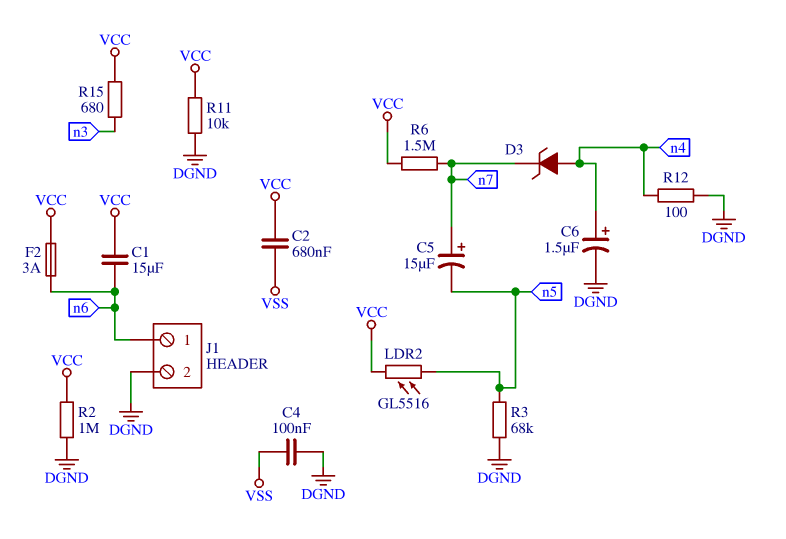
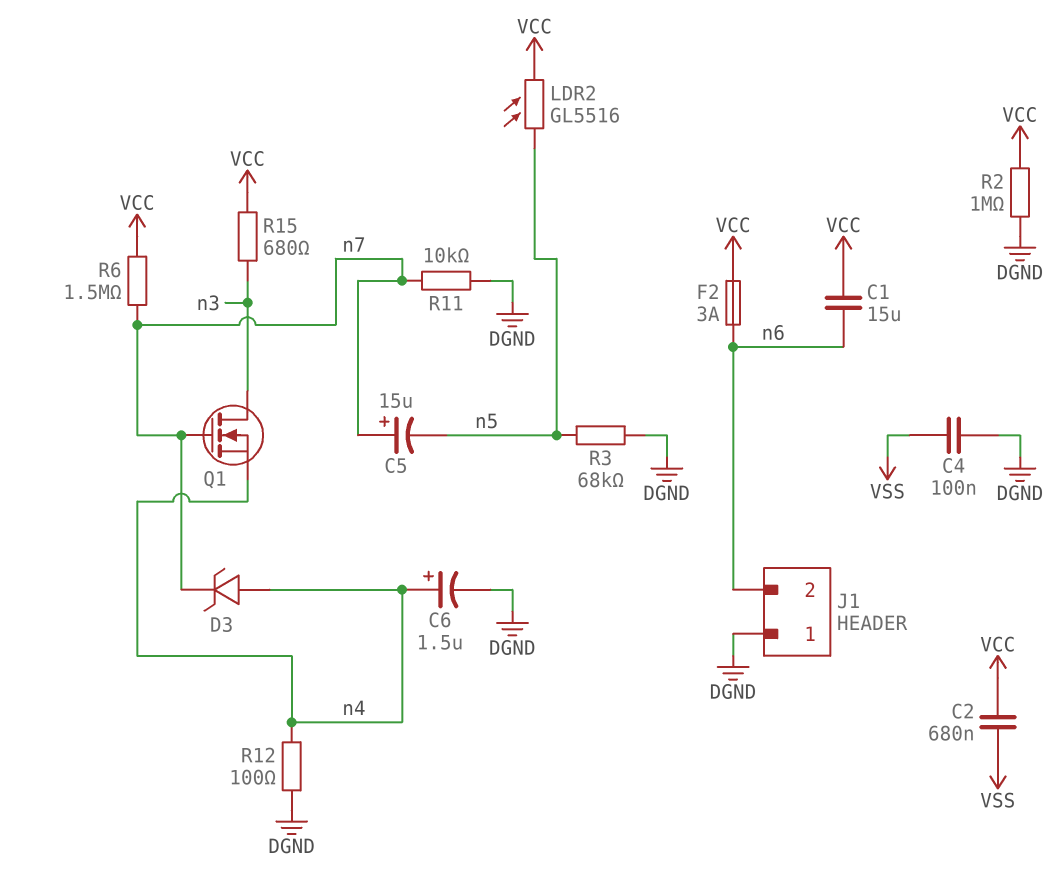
J1 pin 1: n6 -> DGND
J1 pin 2: DGND -> n6
Q1: none -> NMOS (G n7, D n3, S n4)
R11: 10k (DGND, VCC) -> 10k (DGND, n7)

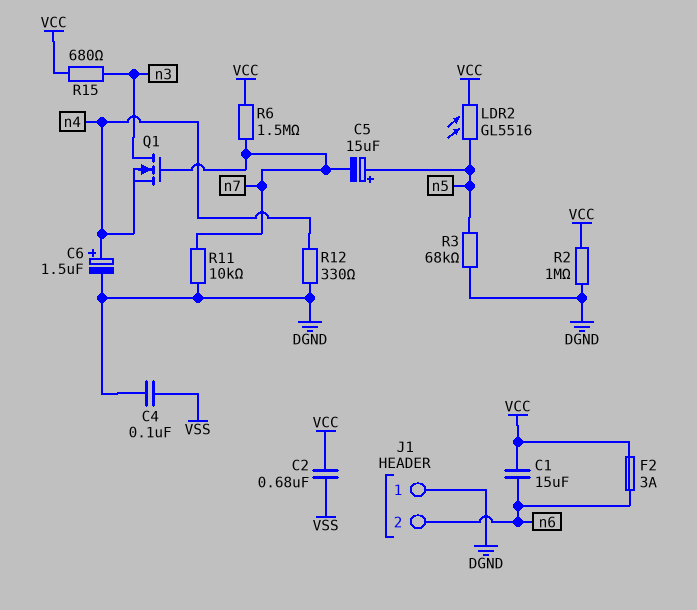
C5: 15uF (plus n7, minus n5) -> 15uF (plus n5, minus n7)
D3: zener (A n4, K n7) -> none
R12: 100 (DGND, n4) -> 330 (DGND, n4)

